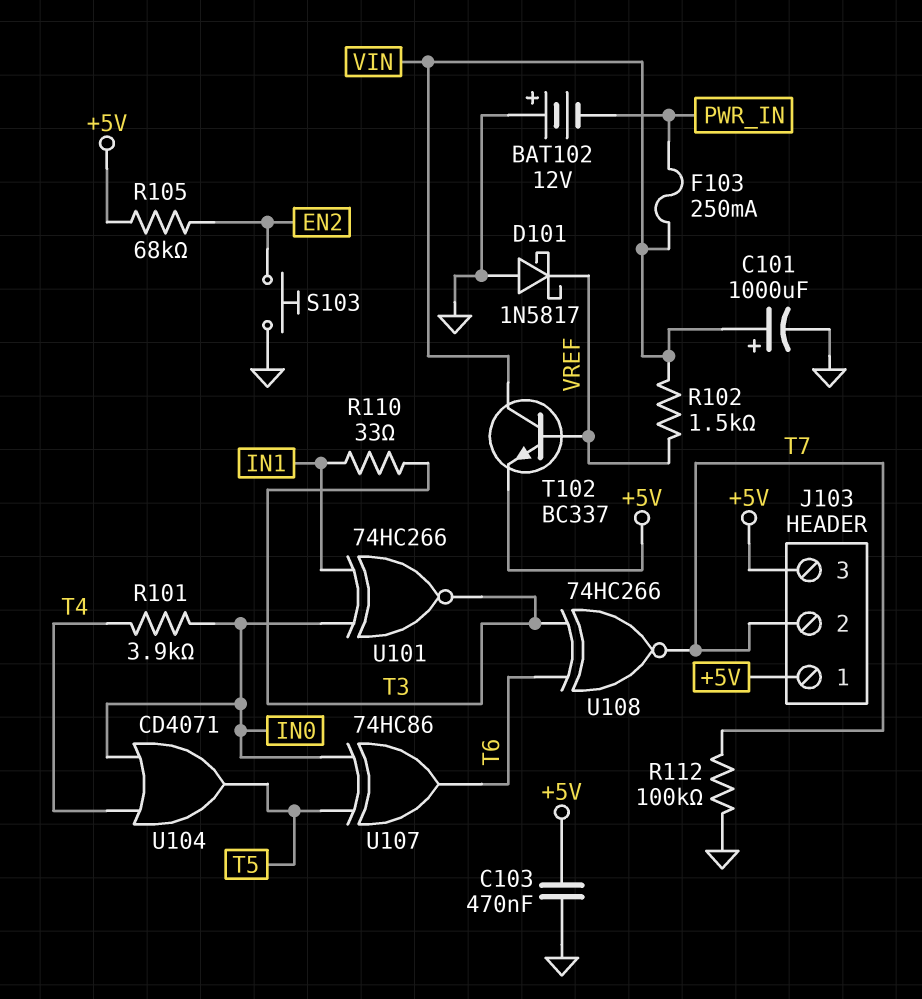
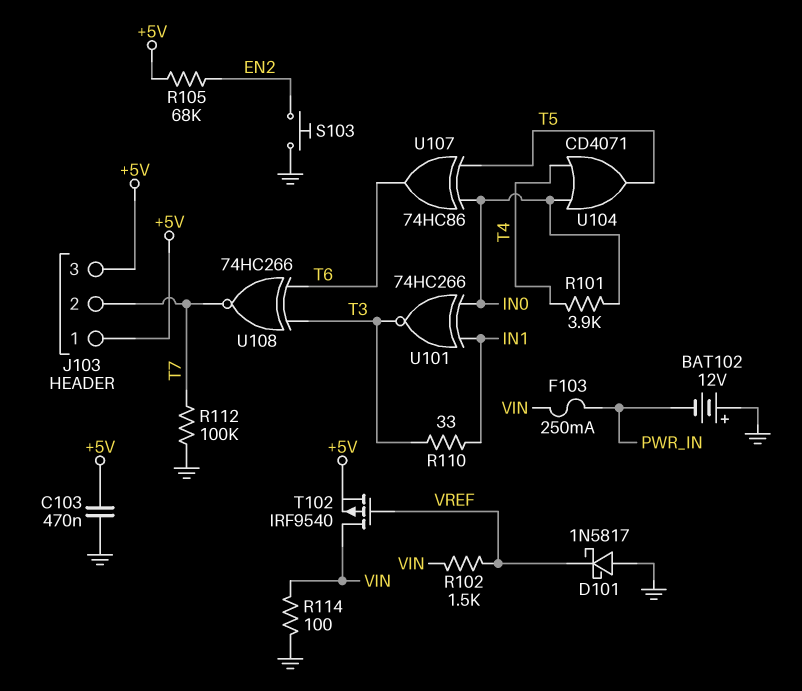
C101: 1000uF (plus VIN, minus GND) -> none
R114: none -> 100 (GND, VIN)
T102: NPN BC337 (B VREF, C VIN, E +5V) -> PMOS IRF9540 (G VREF, D VIN, S +5V)

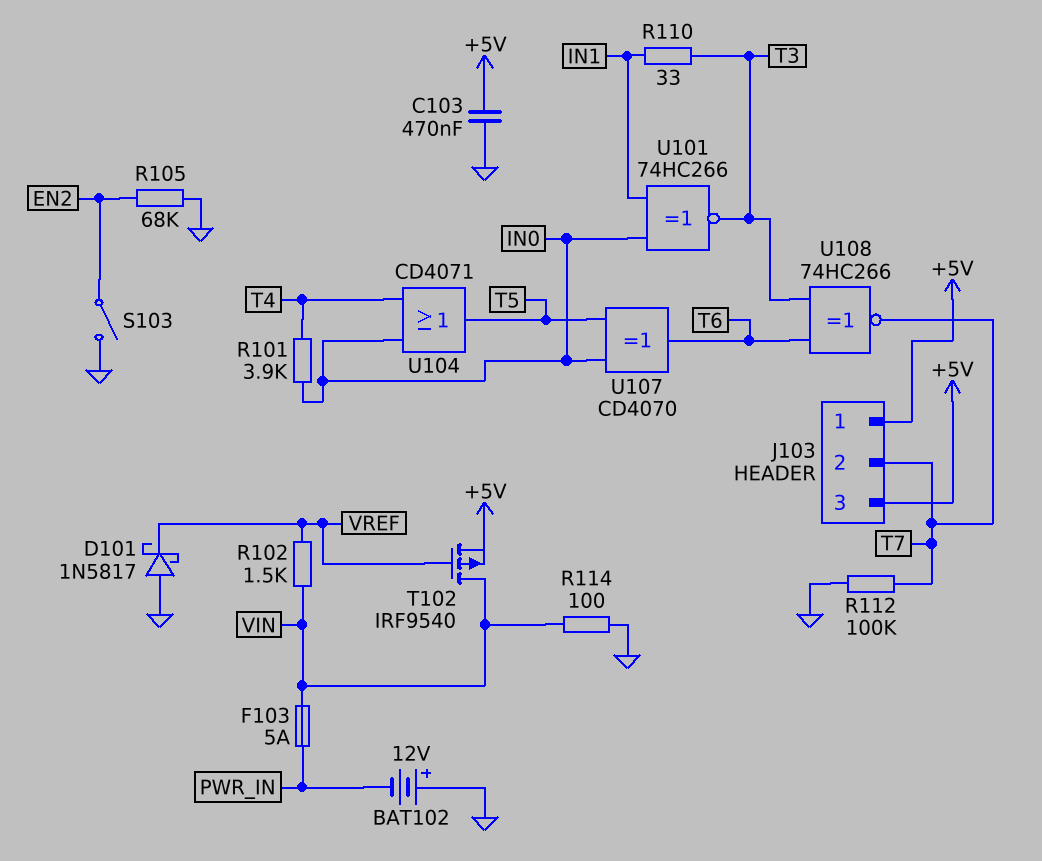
F103: 250mA (PWR_IN, VIN) -> 5A (PWR_IN, VIN)
R105: 68k (+5V, EN2) -> 68k (EN2, GND)
S103: button (EN2, GND) -> switch (EN2, GND)
U107: XOR 74HC86 (in IN0, in T5, out T6) -> XOR CD4070 (in IN0, in T5, out T6)

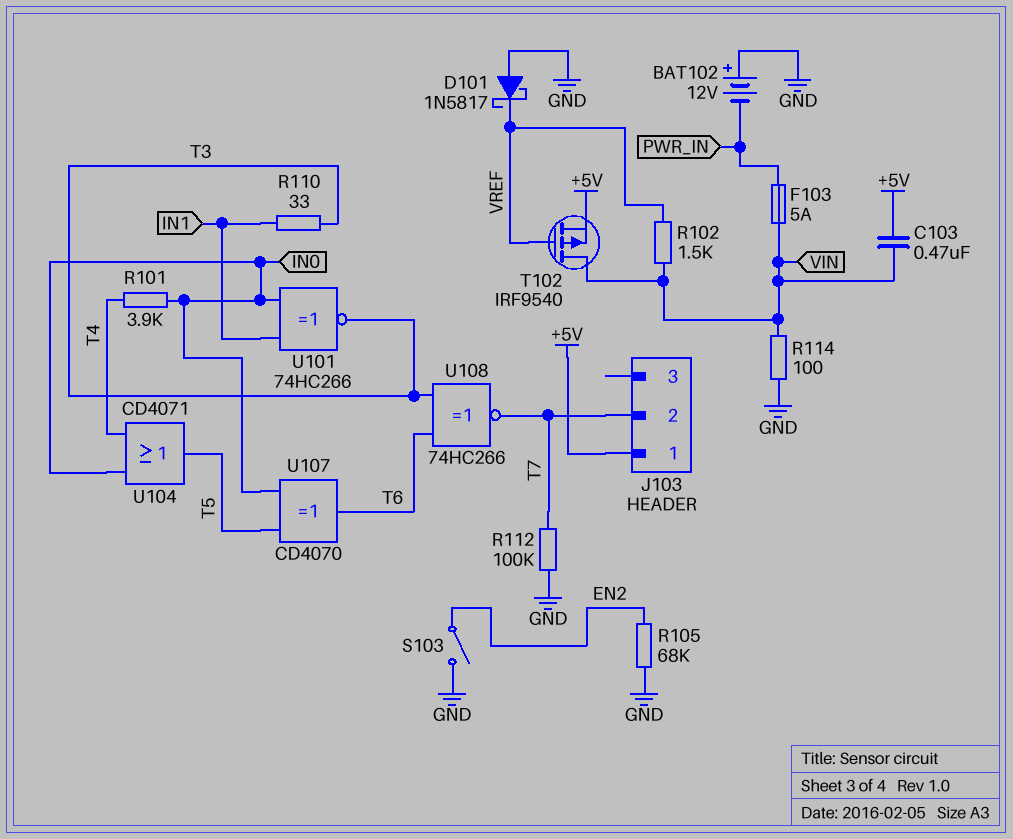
C103: 470nF (+5V, GND) -> 470nF (+5V, VIN)
J103 pin 3: +5V -> none

